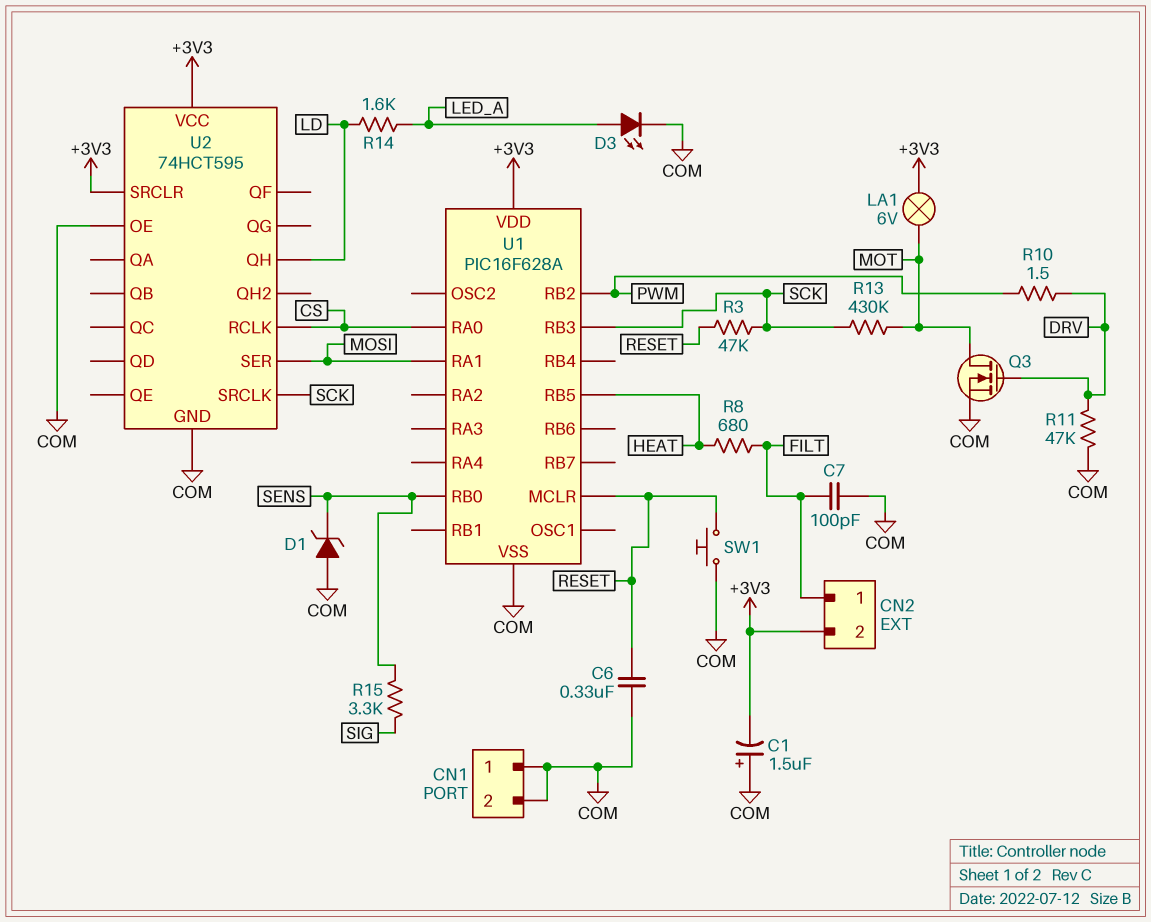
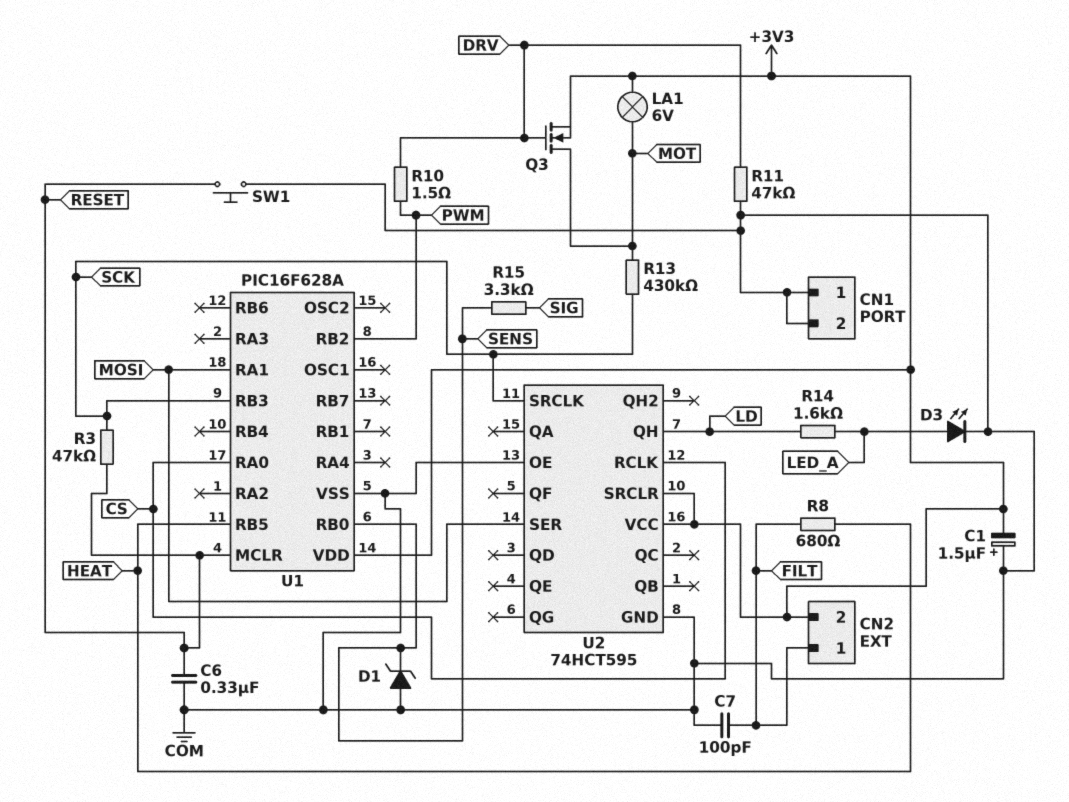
Q3: NMOS (G DRV, D MOT, S COM) -> NMOS (G DRV, D MOT, S +3V3)

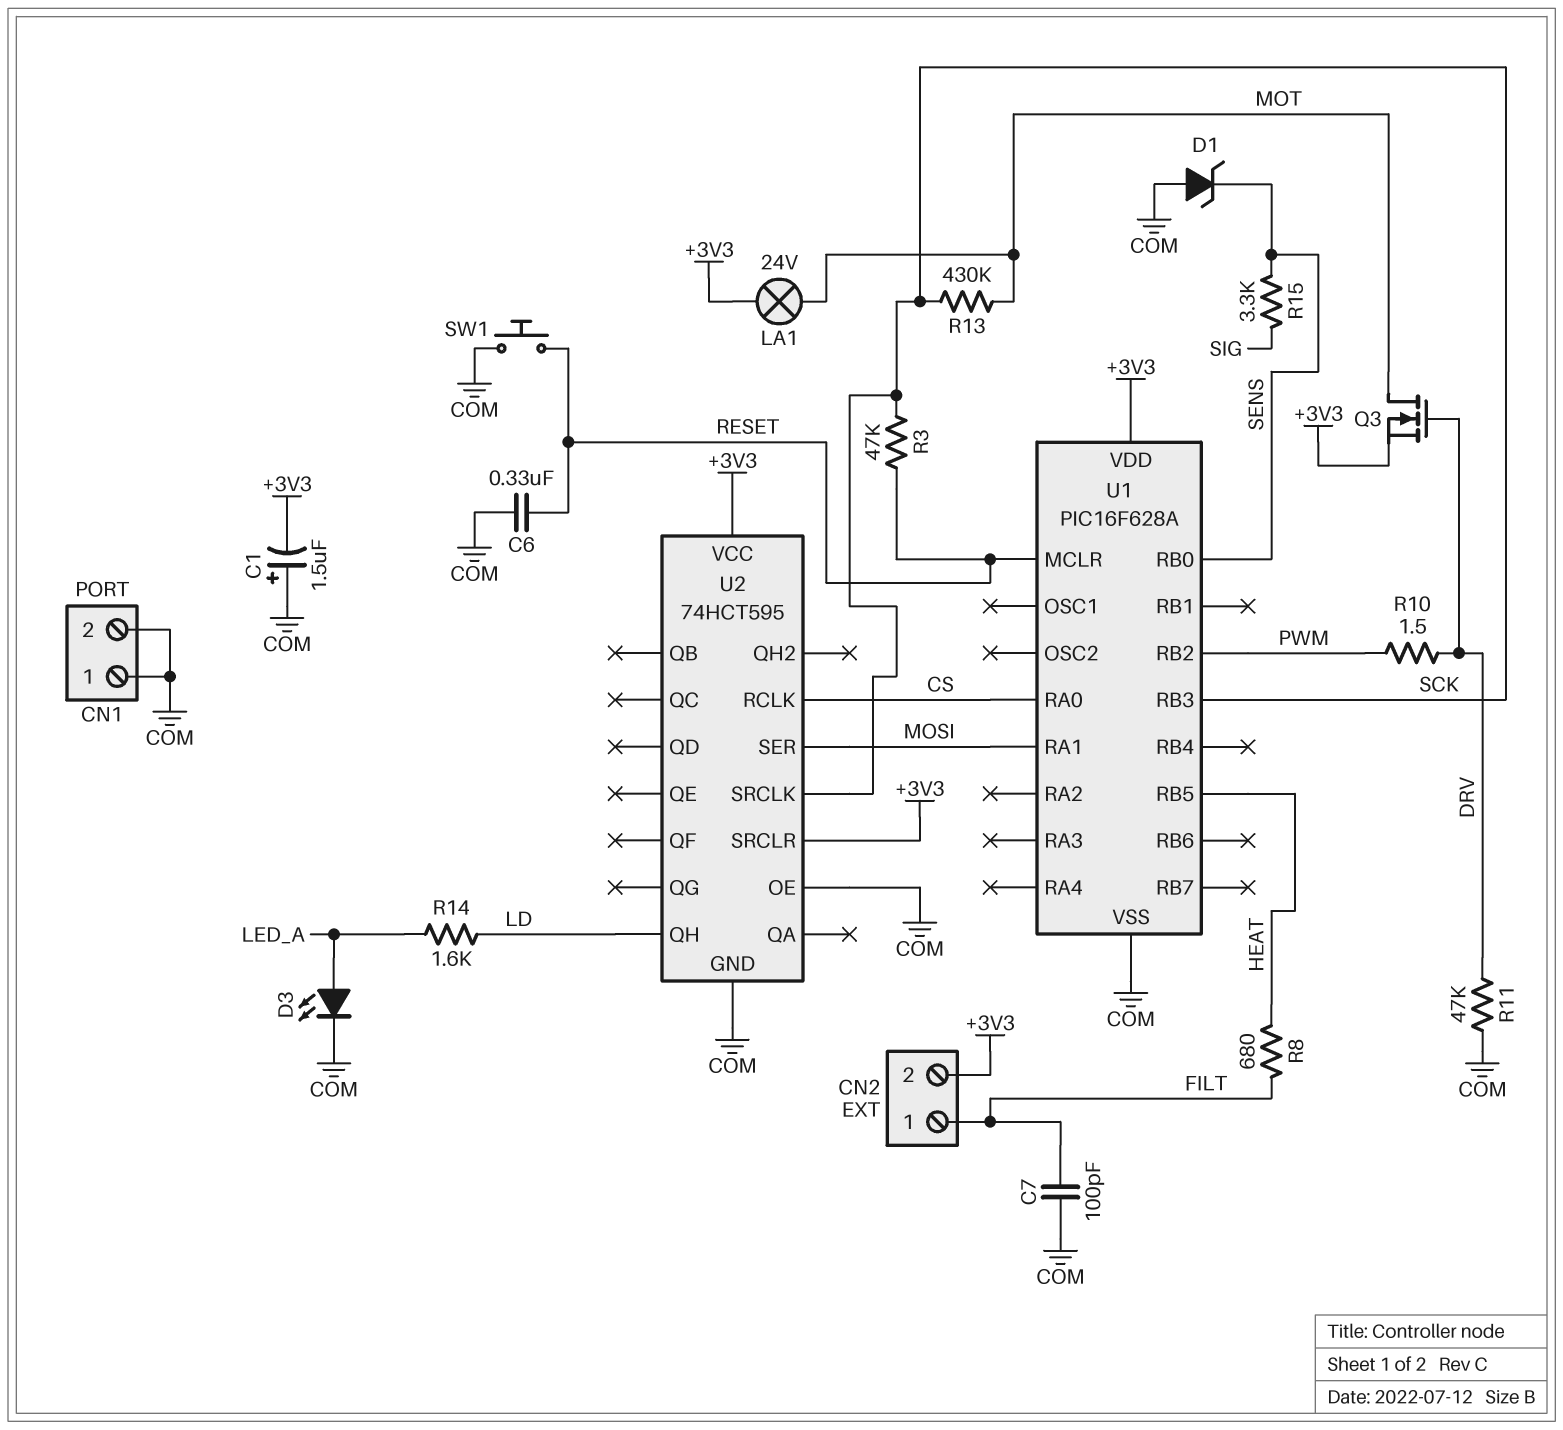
LA1: lamp 6V (+3V3, MOT) -> lamp 24V (+3V3, MOT)

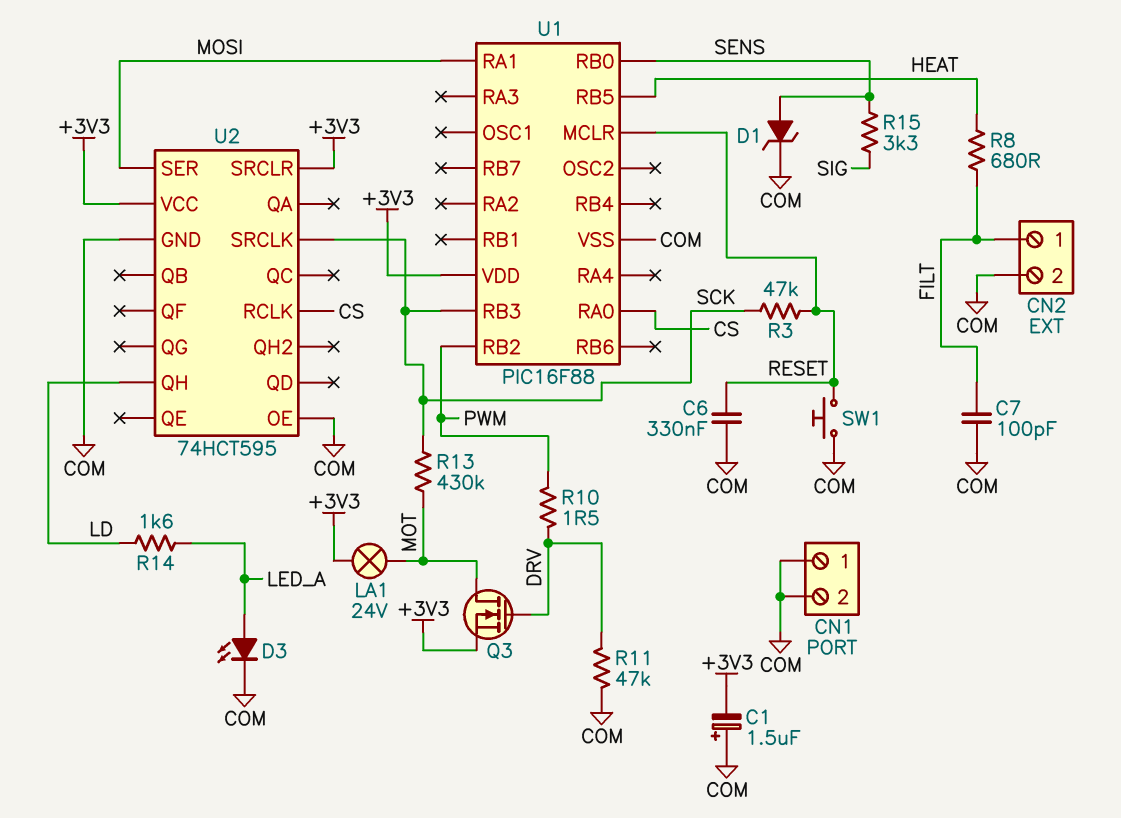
CN2 pin 2: +3V3 -> COM
D1: zener (A COM, K SENS) -> zener (A SENS, K COM)
U1: PIC16F628A -> PIC16F88

